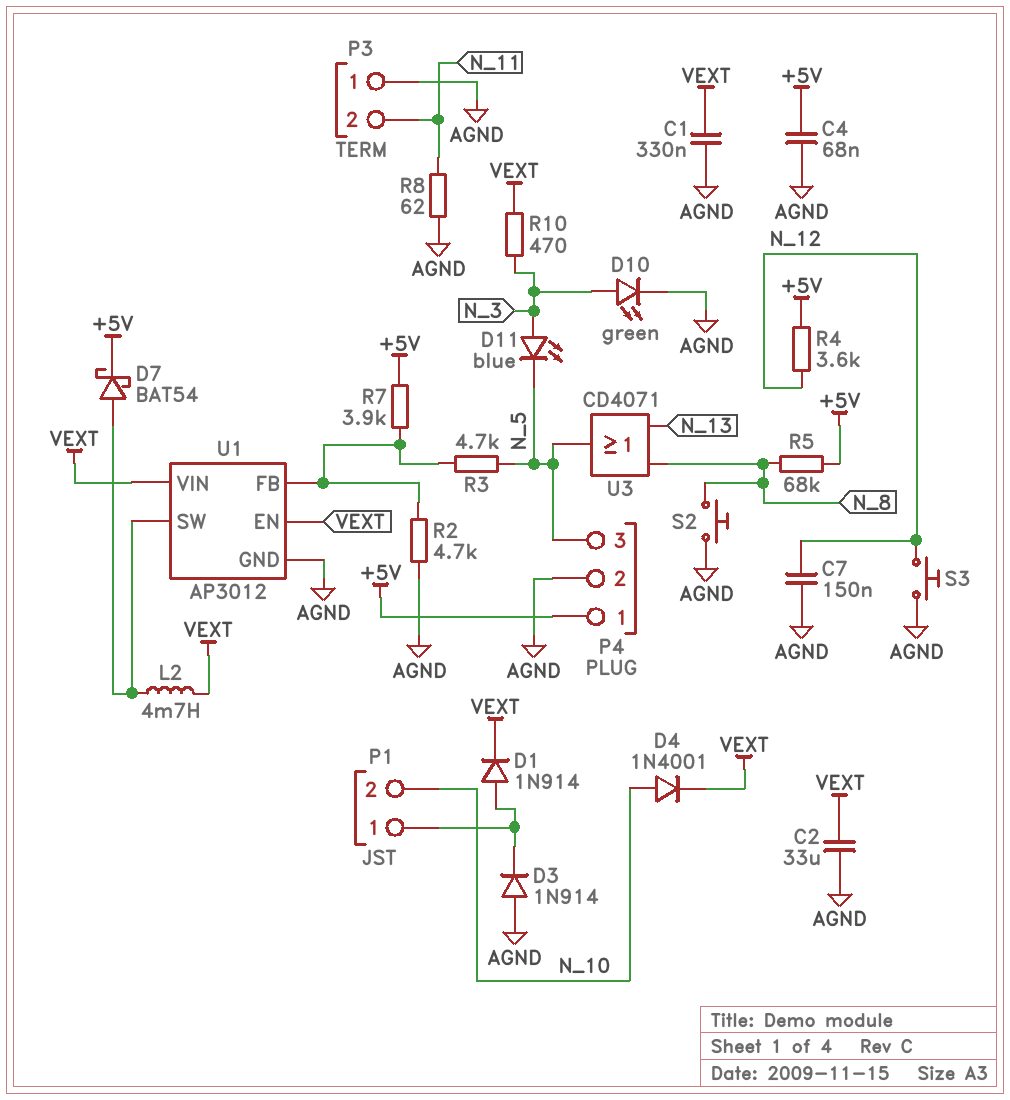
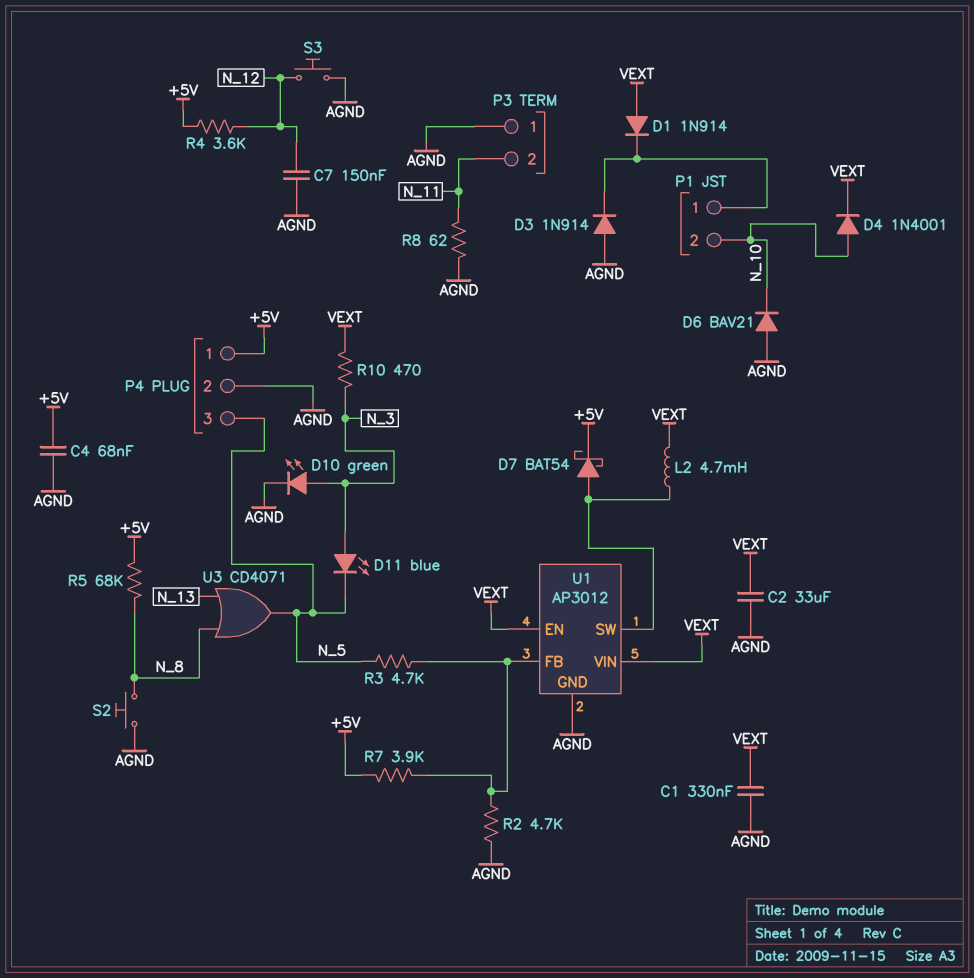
D1: diode 1N914 (A P1/1, K VEXT) -> diode 1N914 (A VEXT, K P1/1)
D6: none -> diode BAV21 (A AGND, K N_10)

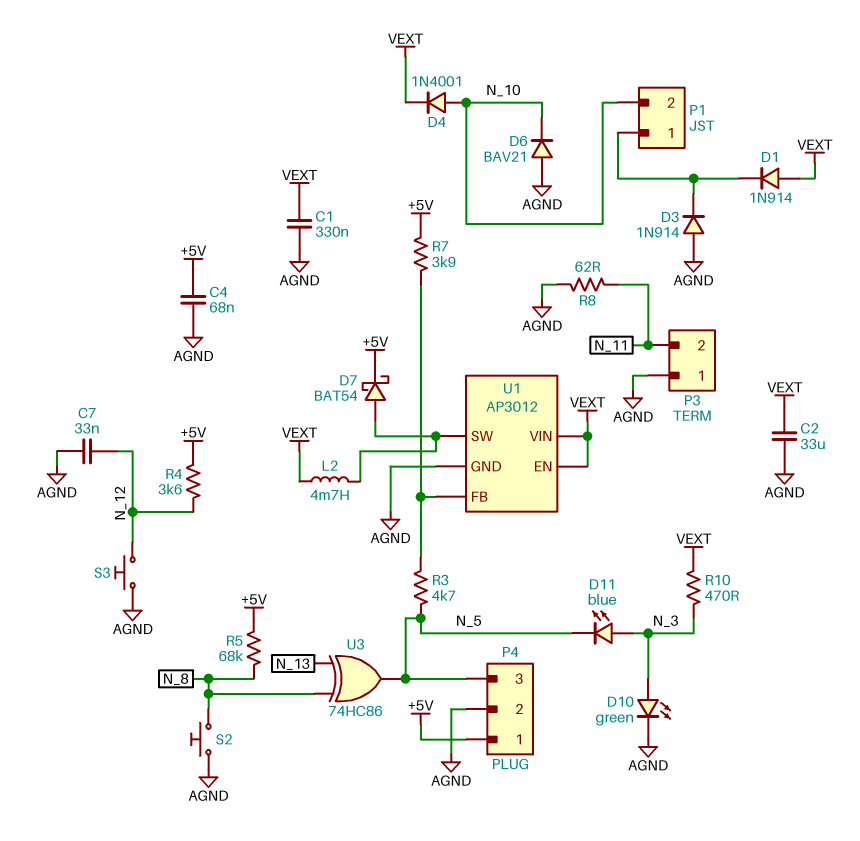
C7: 150nF (AGND, N_12) -> 33nF (AGND, N_12)
R2: 4.7k (AGND, U1/FB) -> none
U3: OR CD4071 (in N_8, in N_13, out N_5) -> XOR 74HC86 (in N_8, in N_13, out N_5)

